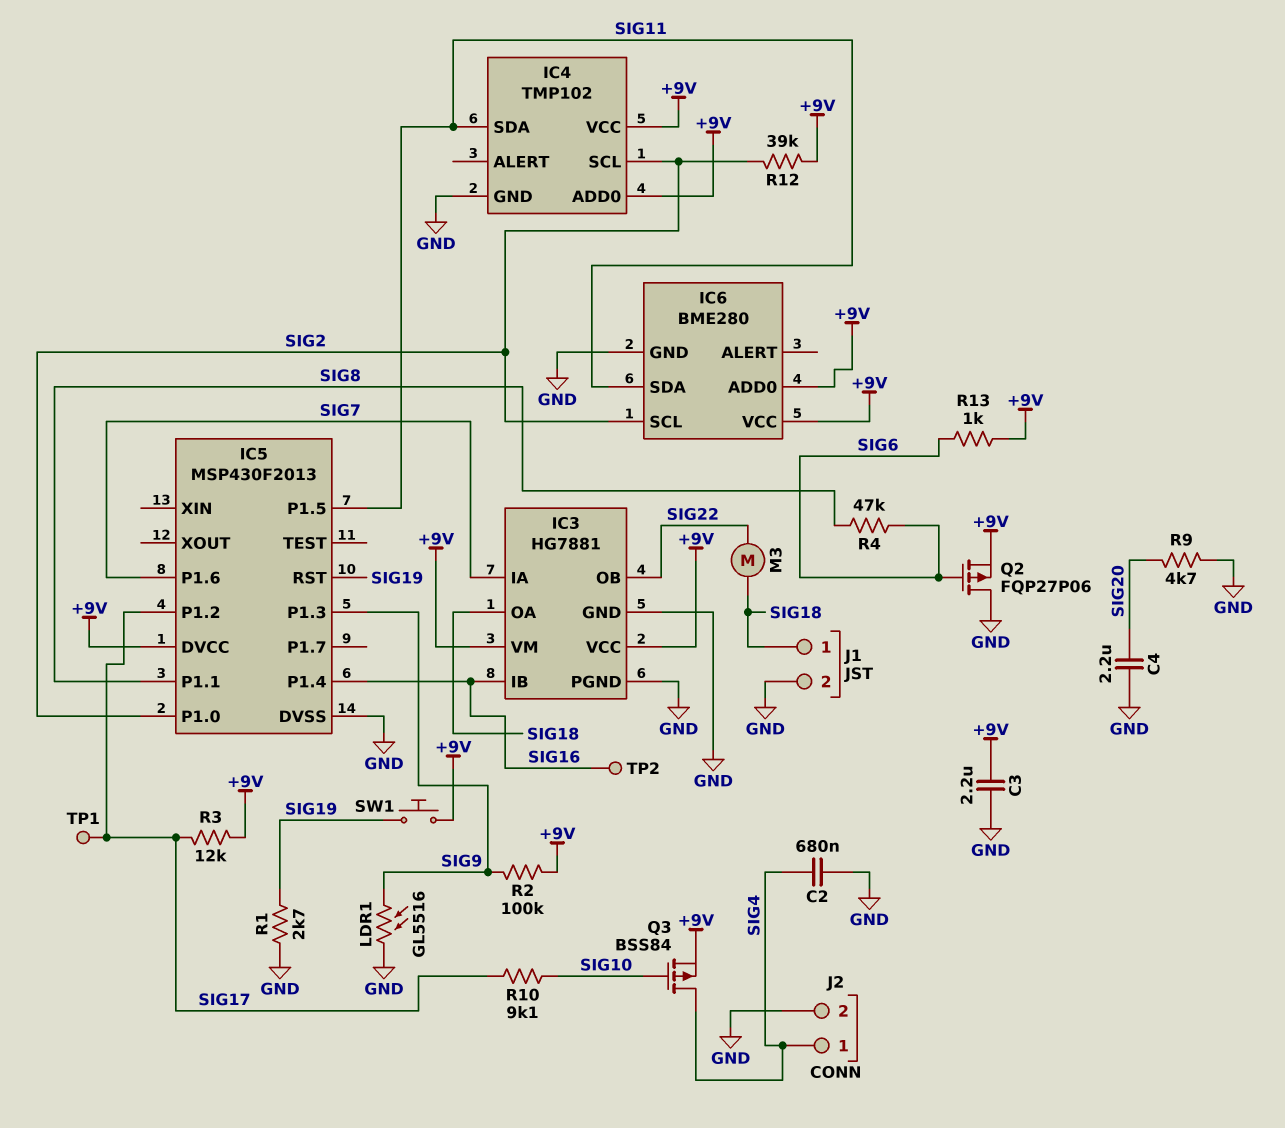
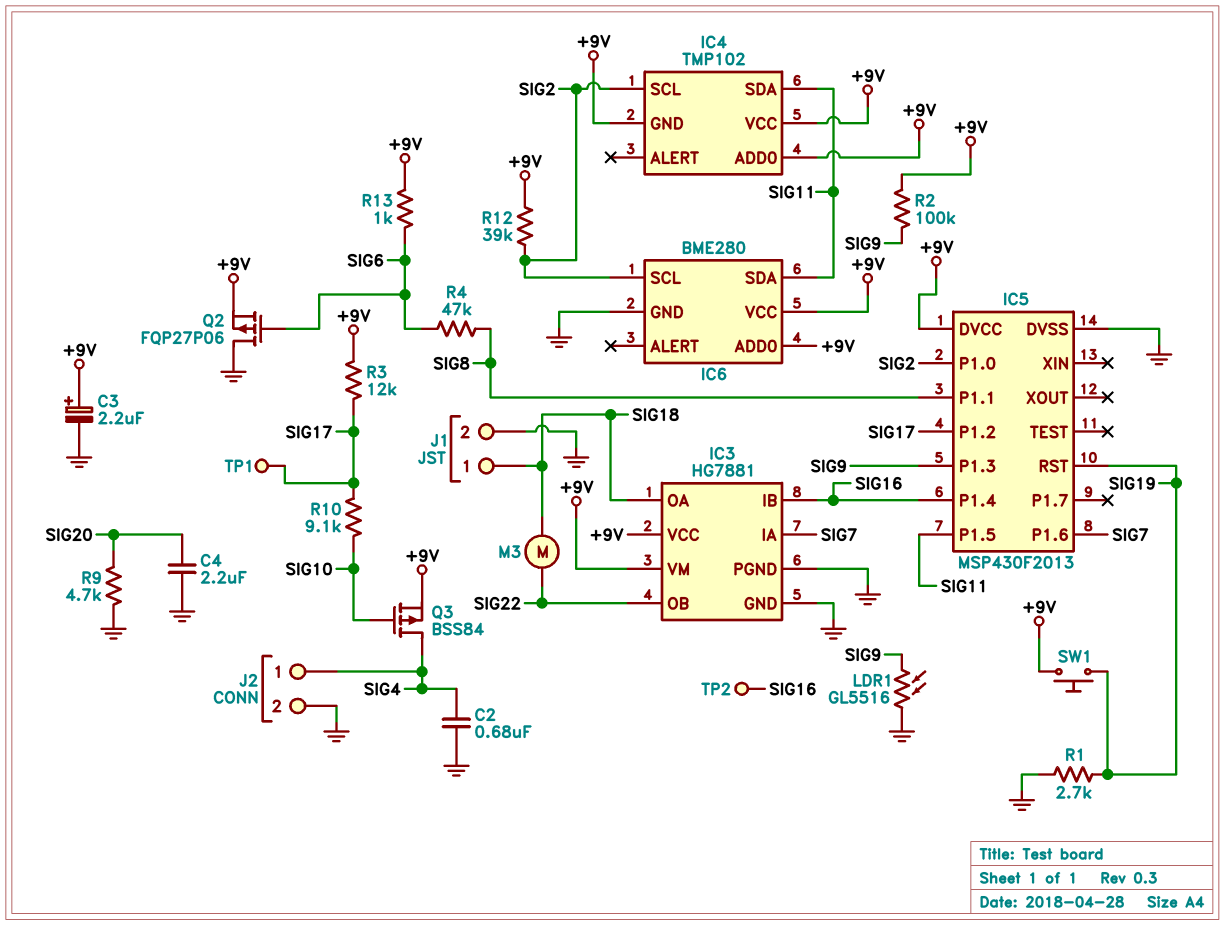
C3: 2.2uF (+9V, GND) -> 2.2uF (plus +9V, minus GND)
IC4 pin GND: GND -> +9V

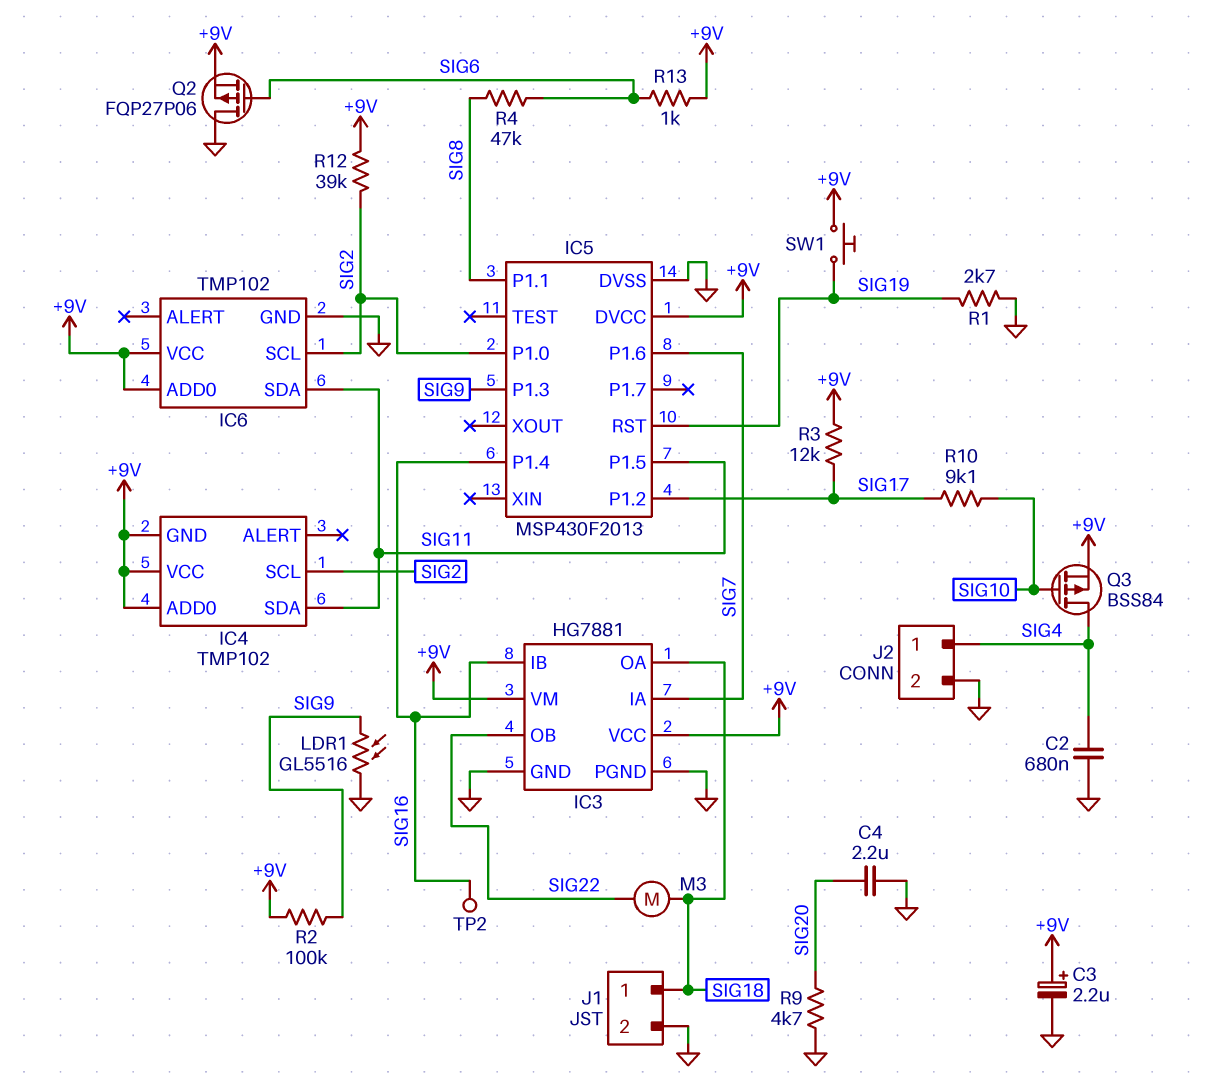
IC6: BME280 -> TMP102
TP1: test point (SIG17) -> none

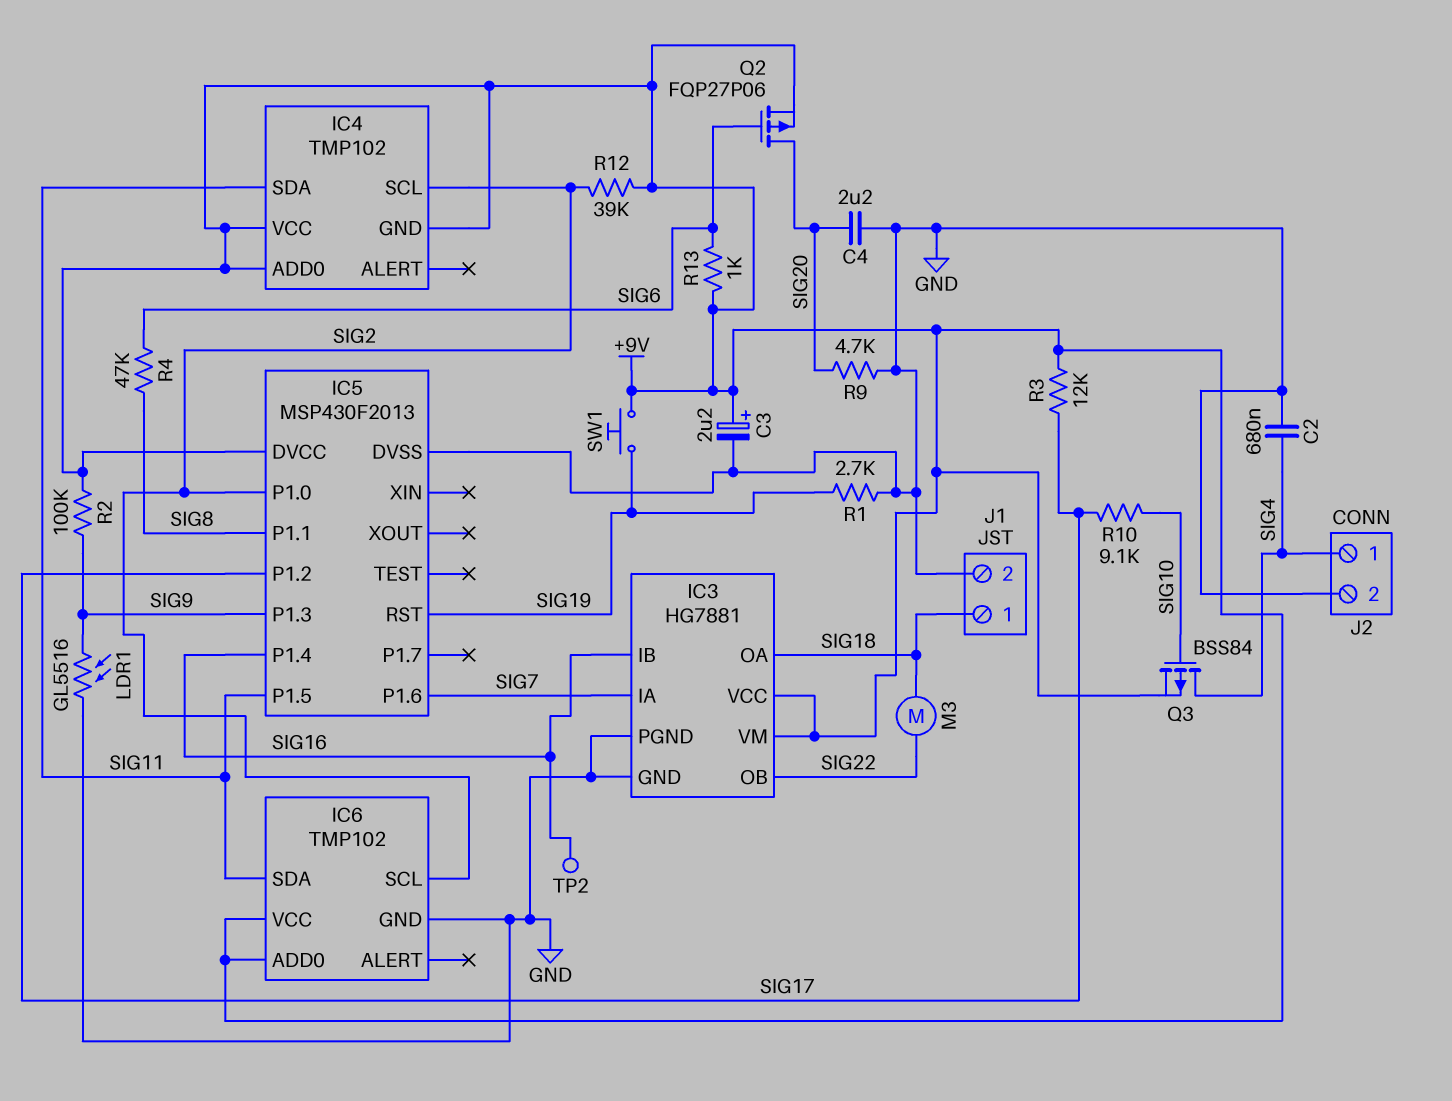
Q2: PMOS FQP27P06 (G SIG6, D GND, S +9V) -> PMOS FQP27P06 (G SIG6, D SIG20, S +9V)

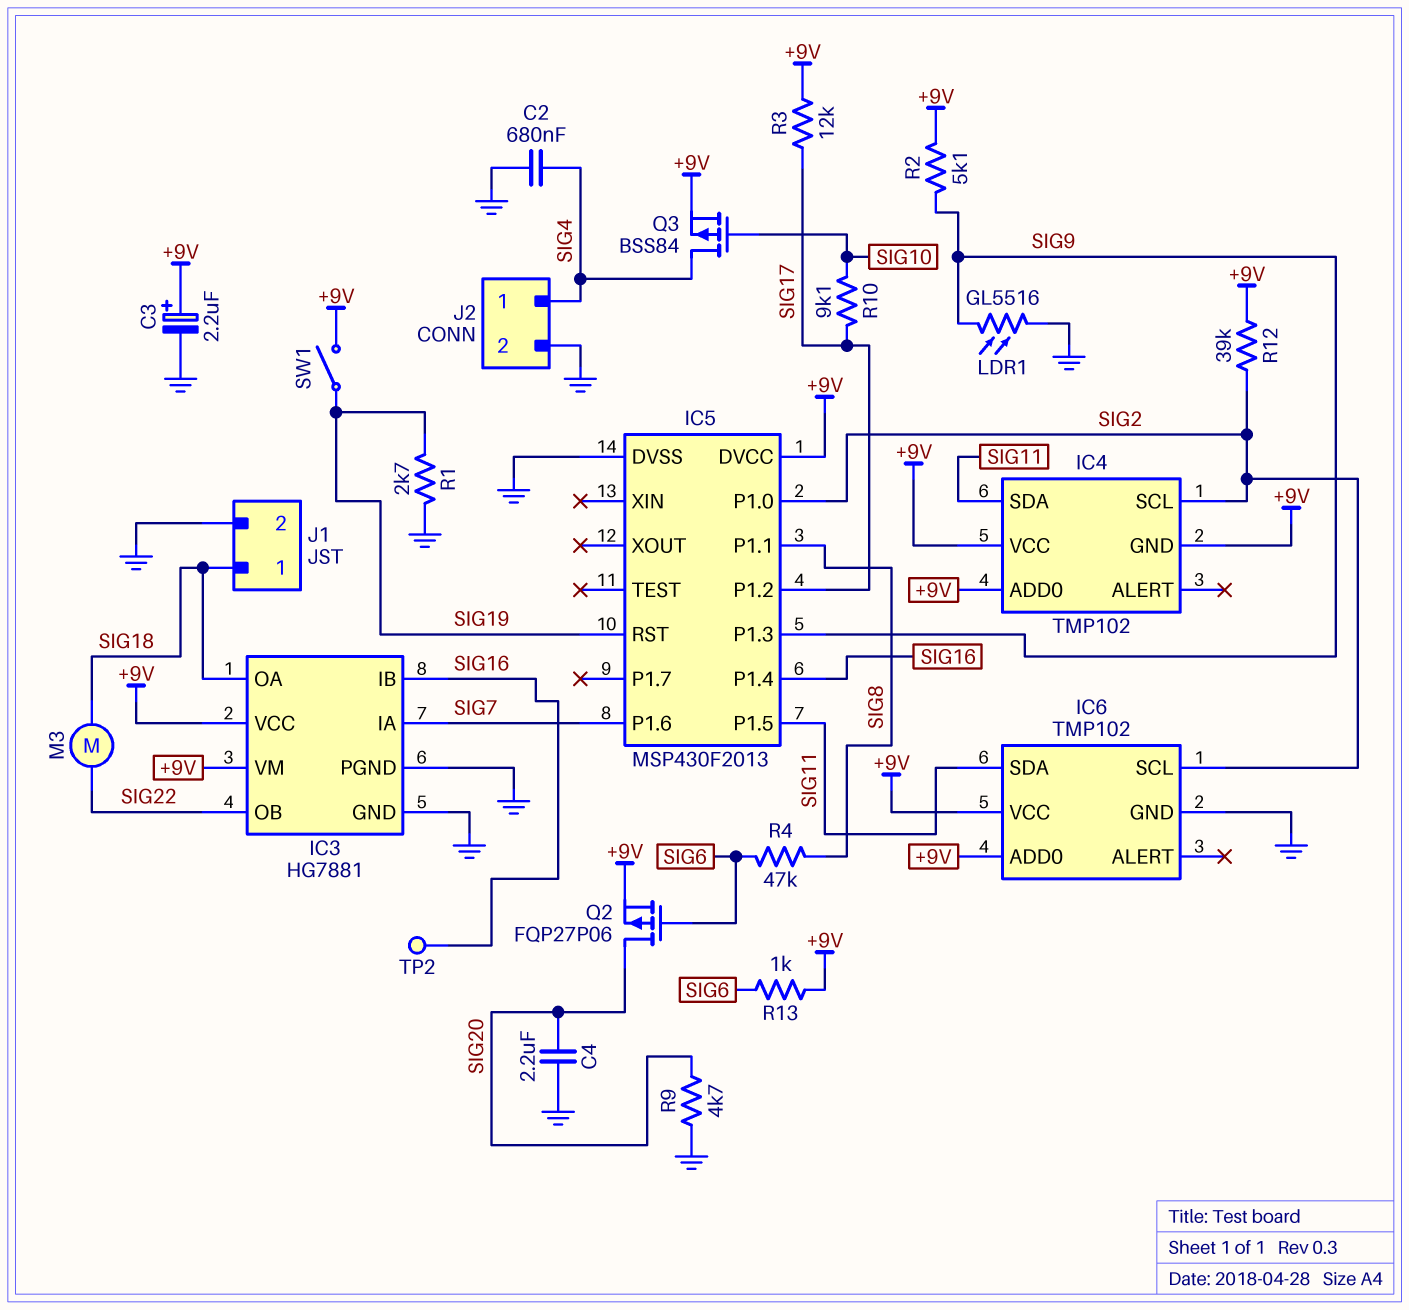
R2: 100k (+9V, SIG9) -> 5.1k (+9V, SIG9)
SW1: button (+9V, SIG19) -> switch (+9V, SIG19)

